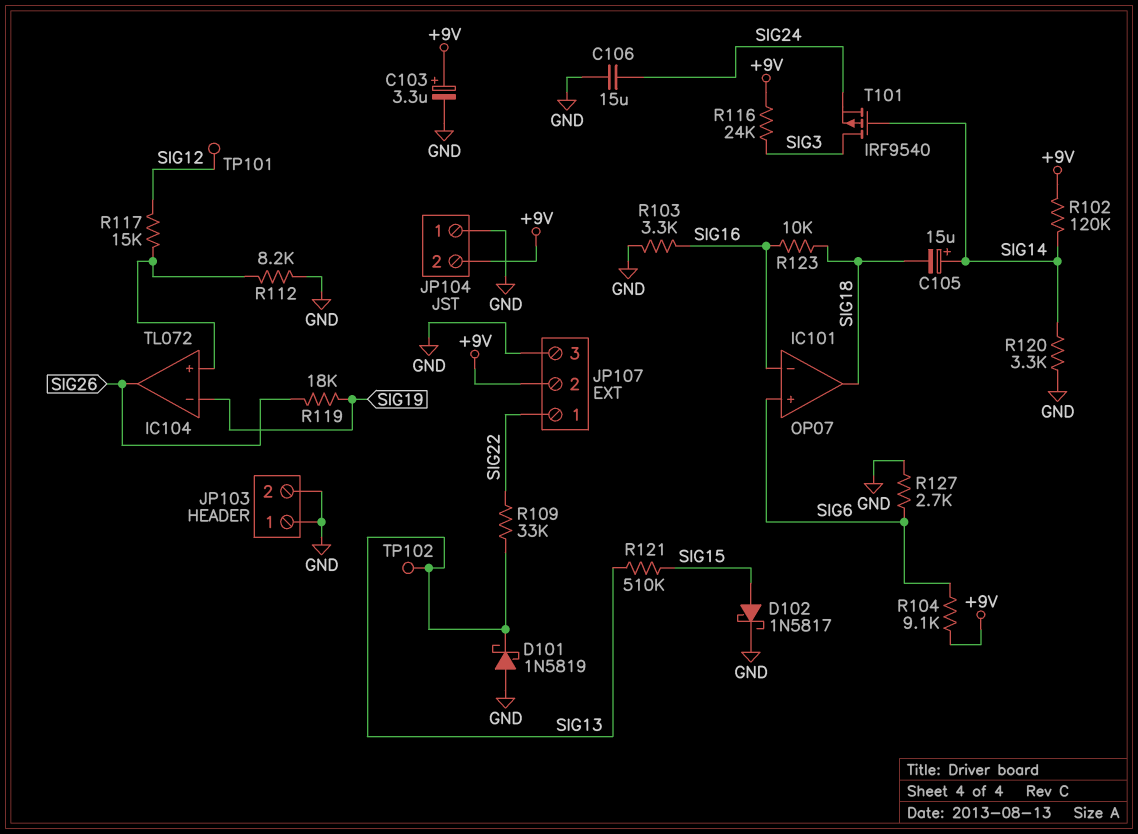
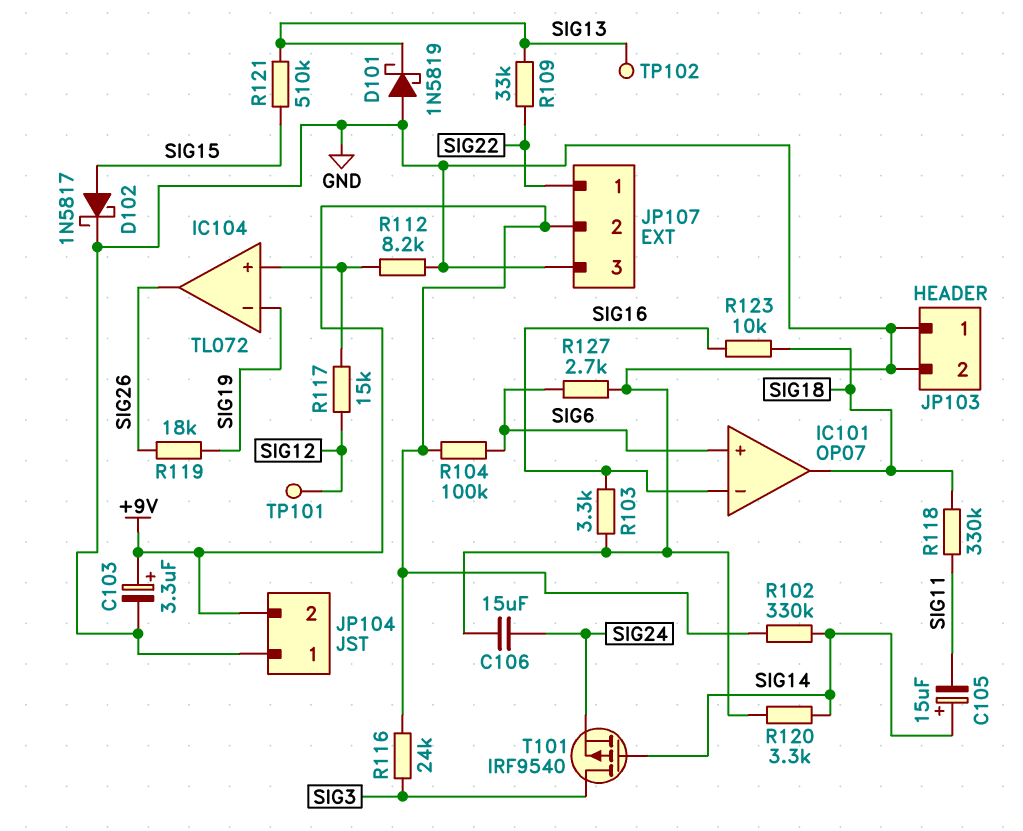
C105: 15uF (plus SIG14, minus SIG18) -> 15uF (plus SIG14, minus SIG11)
R102: 120k (+9V, SIG14) -> 330k (+9V, SIG14)
R104: 9.1k (+9V, SIG6) -> 100k (+9V, SIG6)
R118: none -> 330k (SIG11, SIG18)

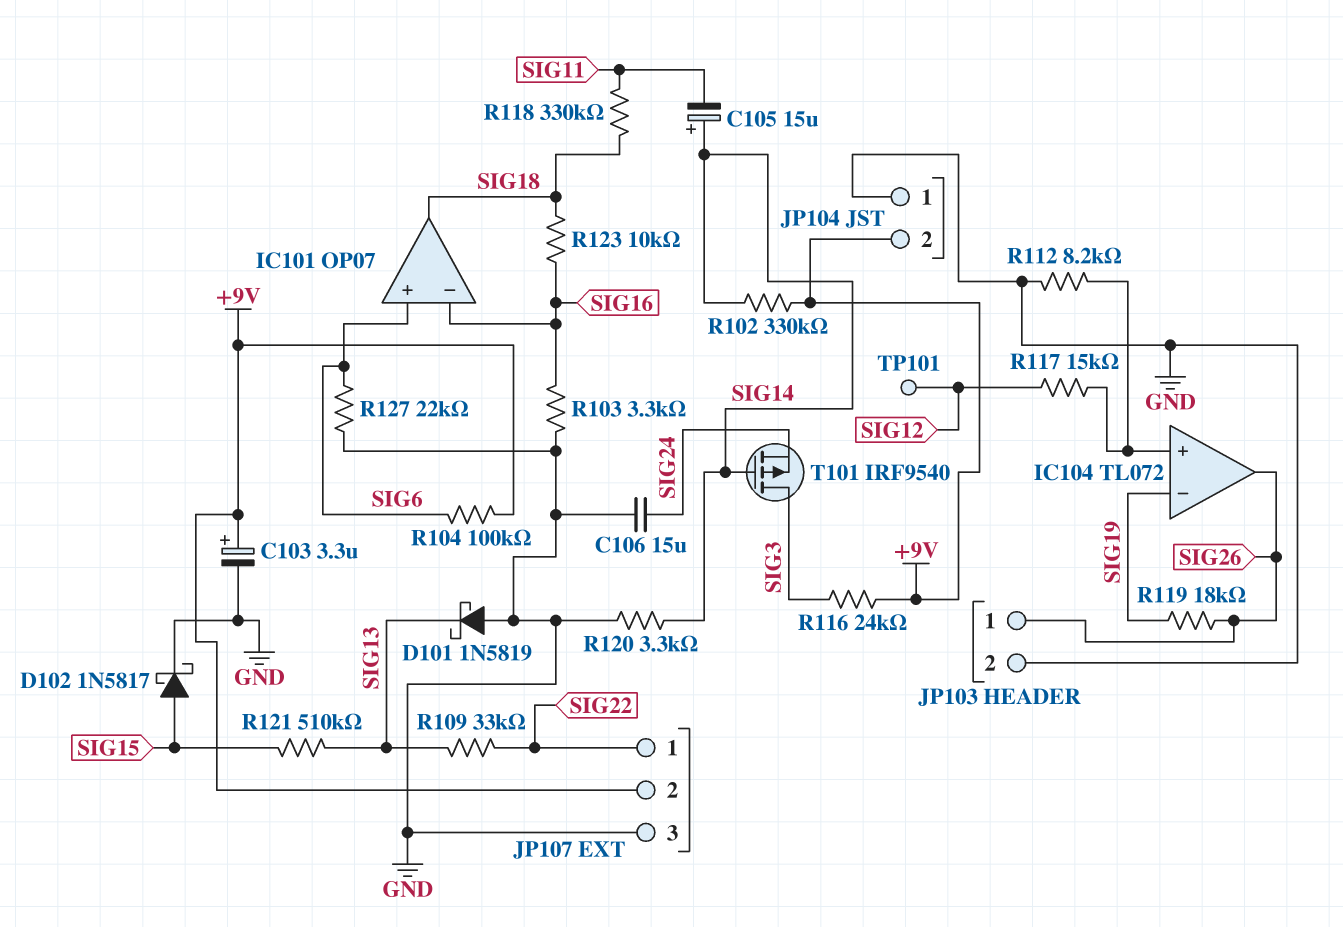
JP103 pin 1: GND -> SIG26
R127: 2.7k (GND, SIG6) -> 22k (GND, SIG6)
TP102: test point (SIG13) -> none

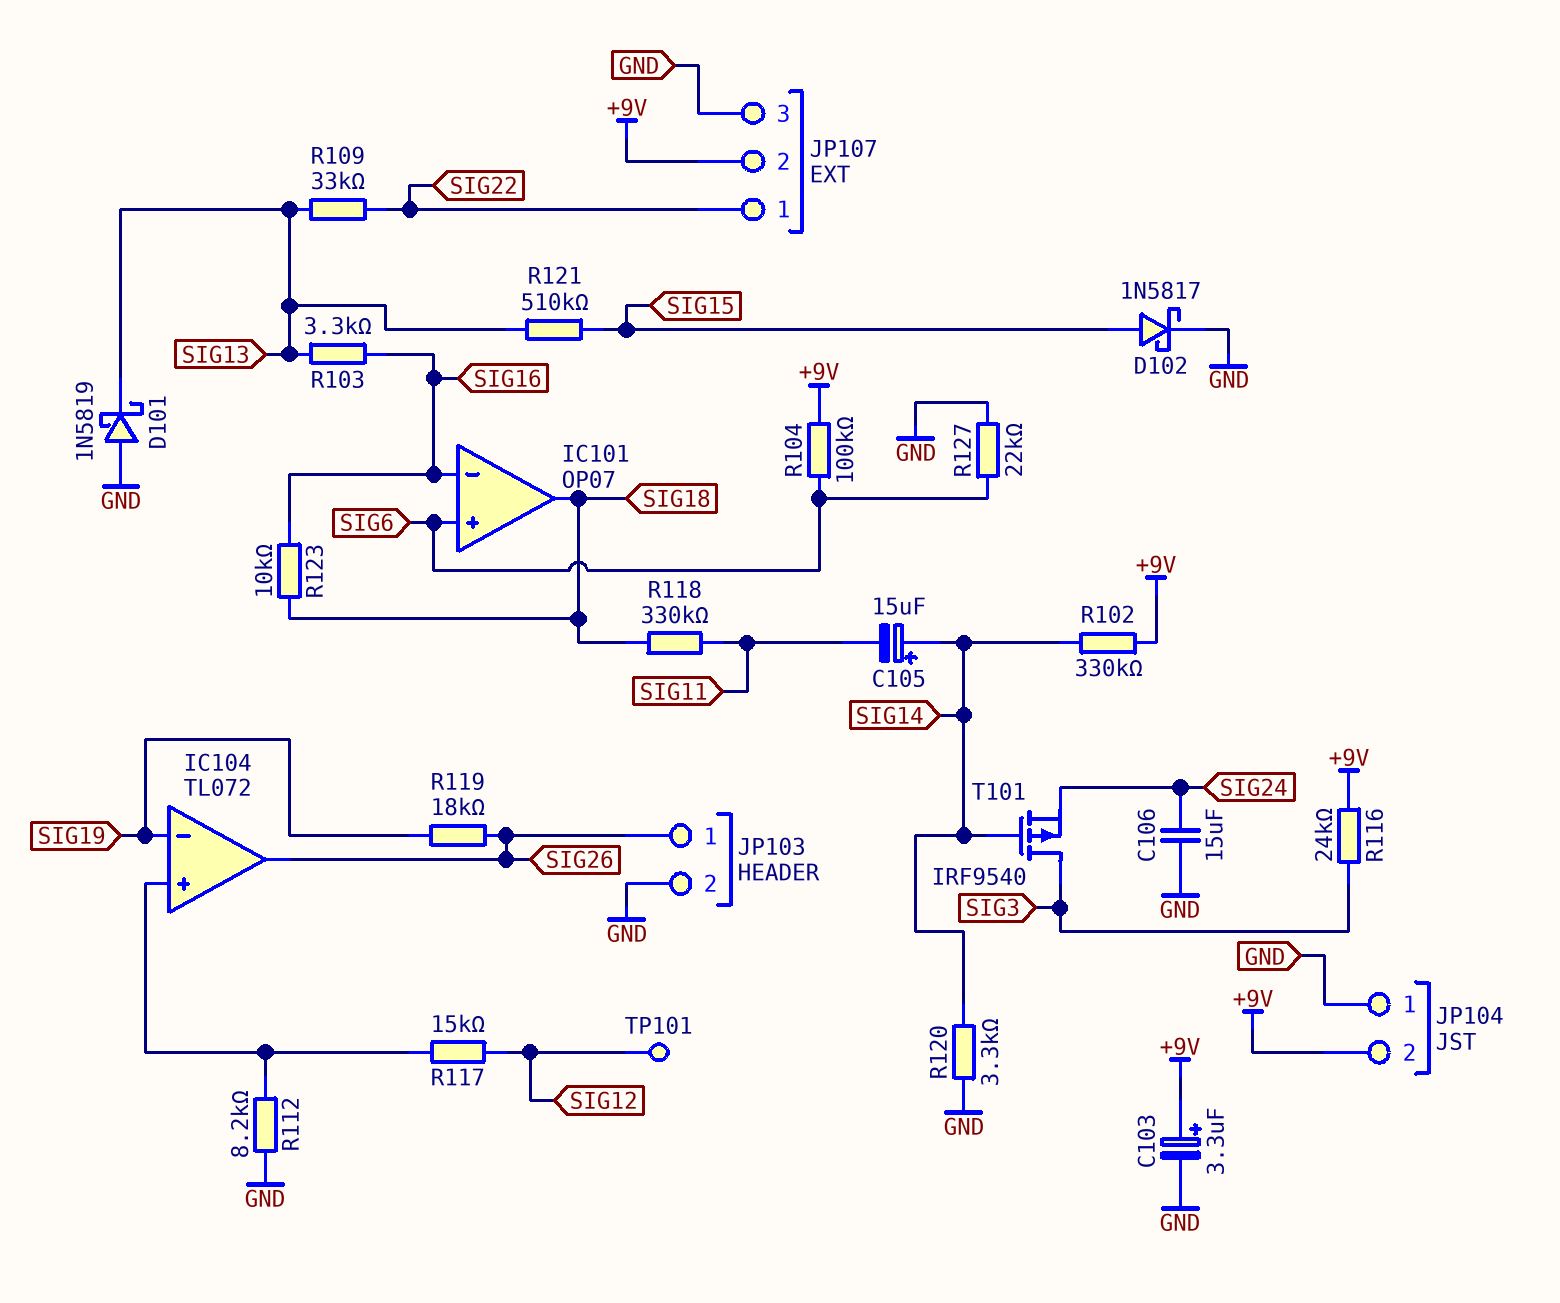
R103: 3.3k (GND, SIG16) -> 3.3k (SIG13, SIG16)

